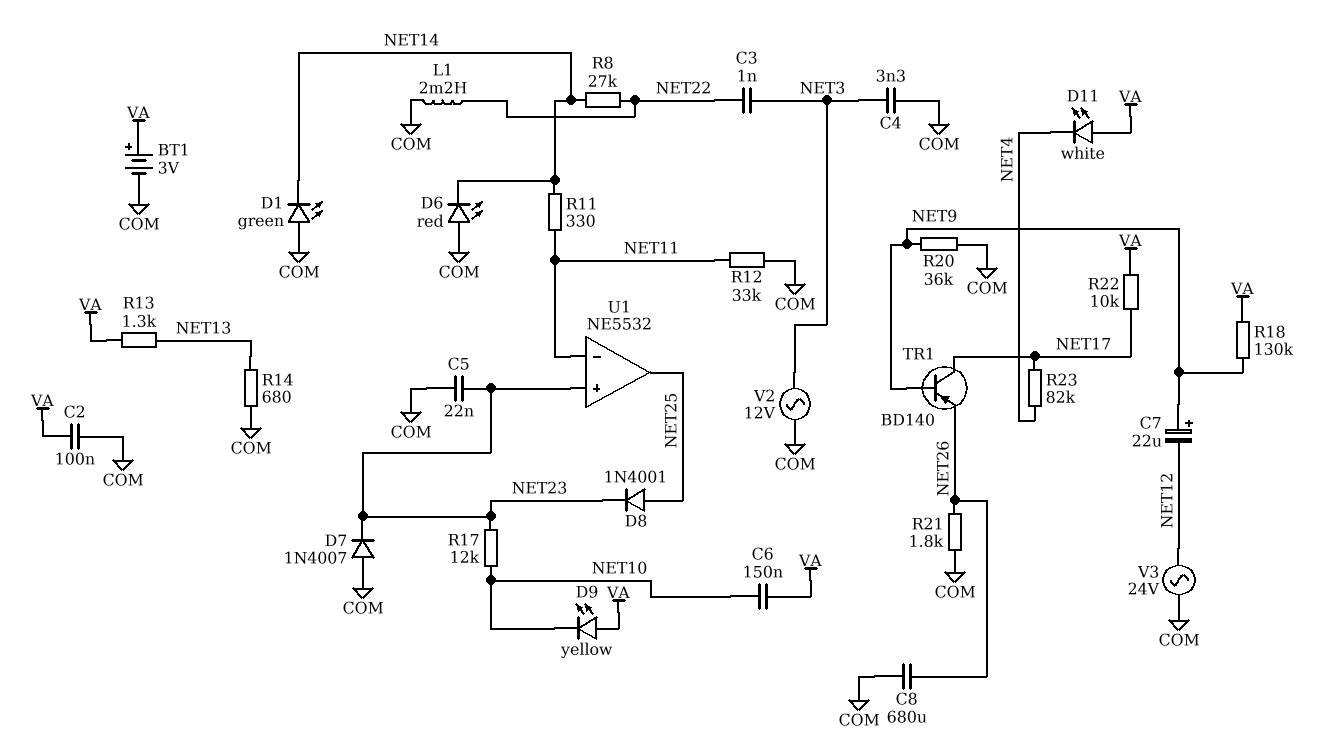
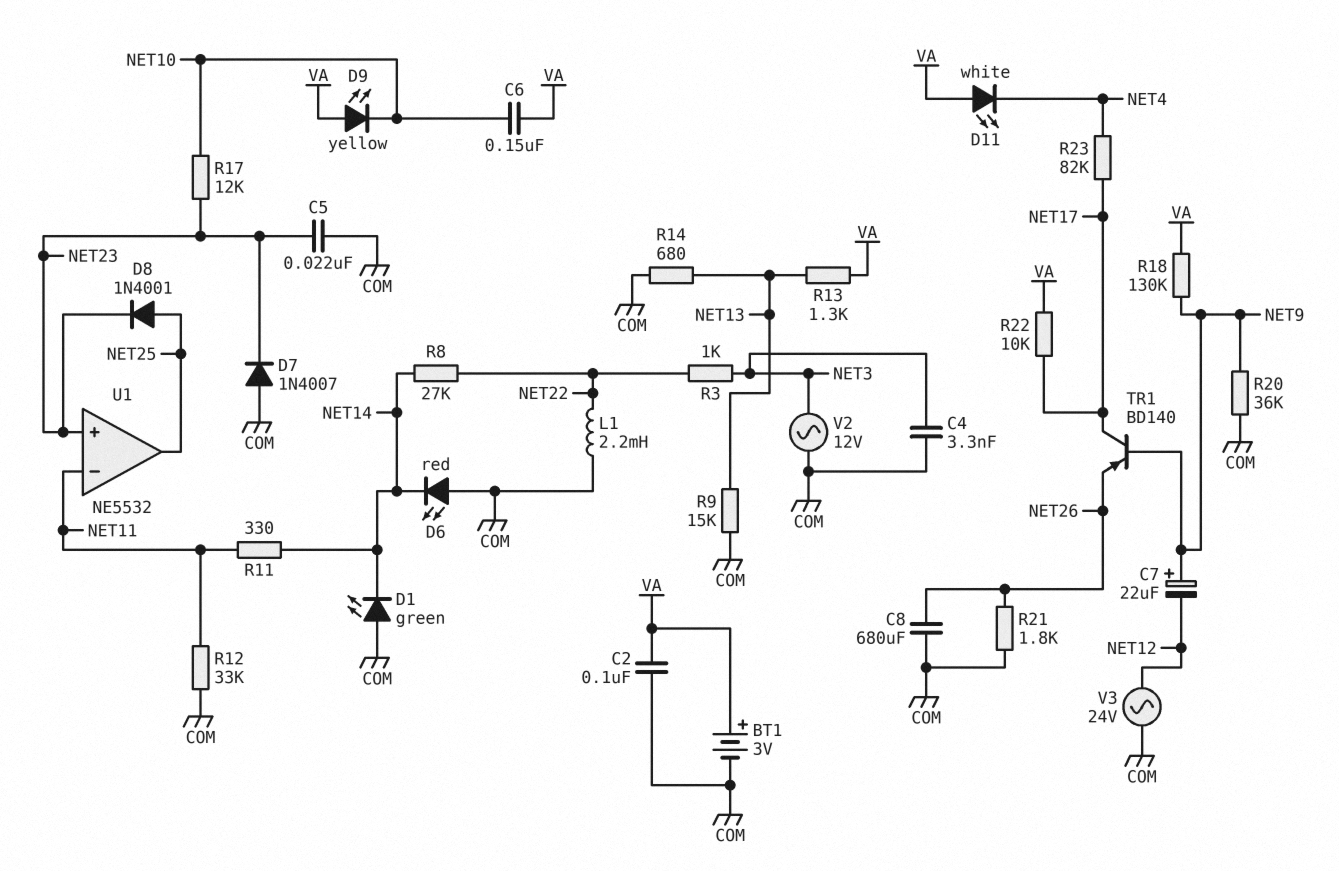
C3: 1nF (NET3, NET22) -> none
R3: none -> 1k (NET3, NET22)
R9: none -> 15k (COM, NET13)

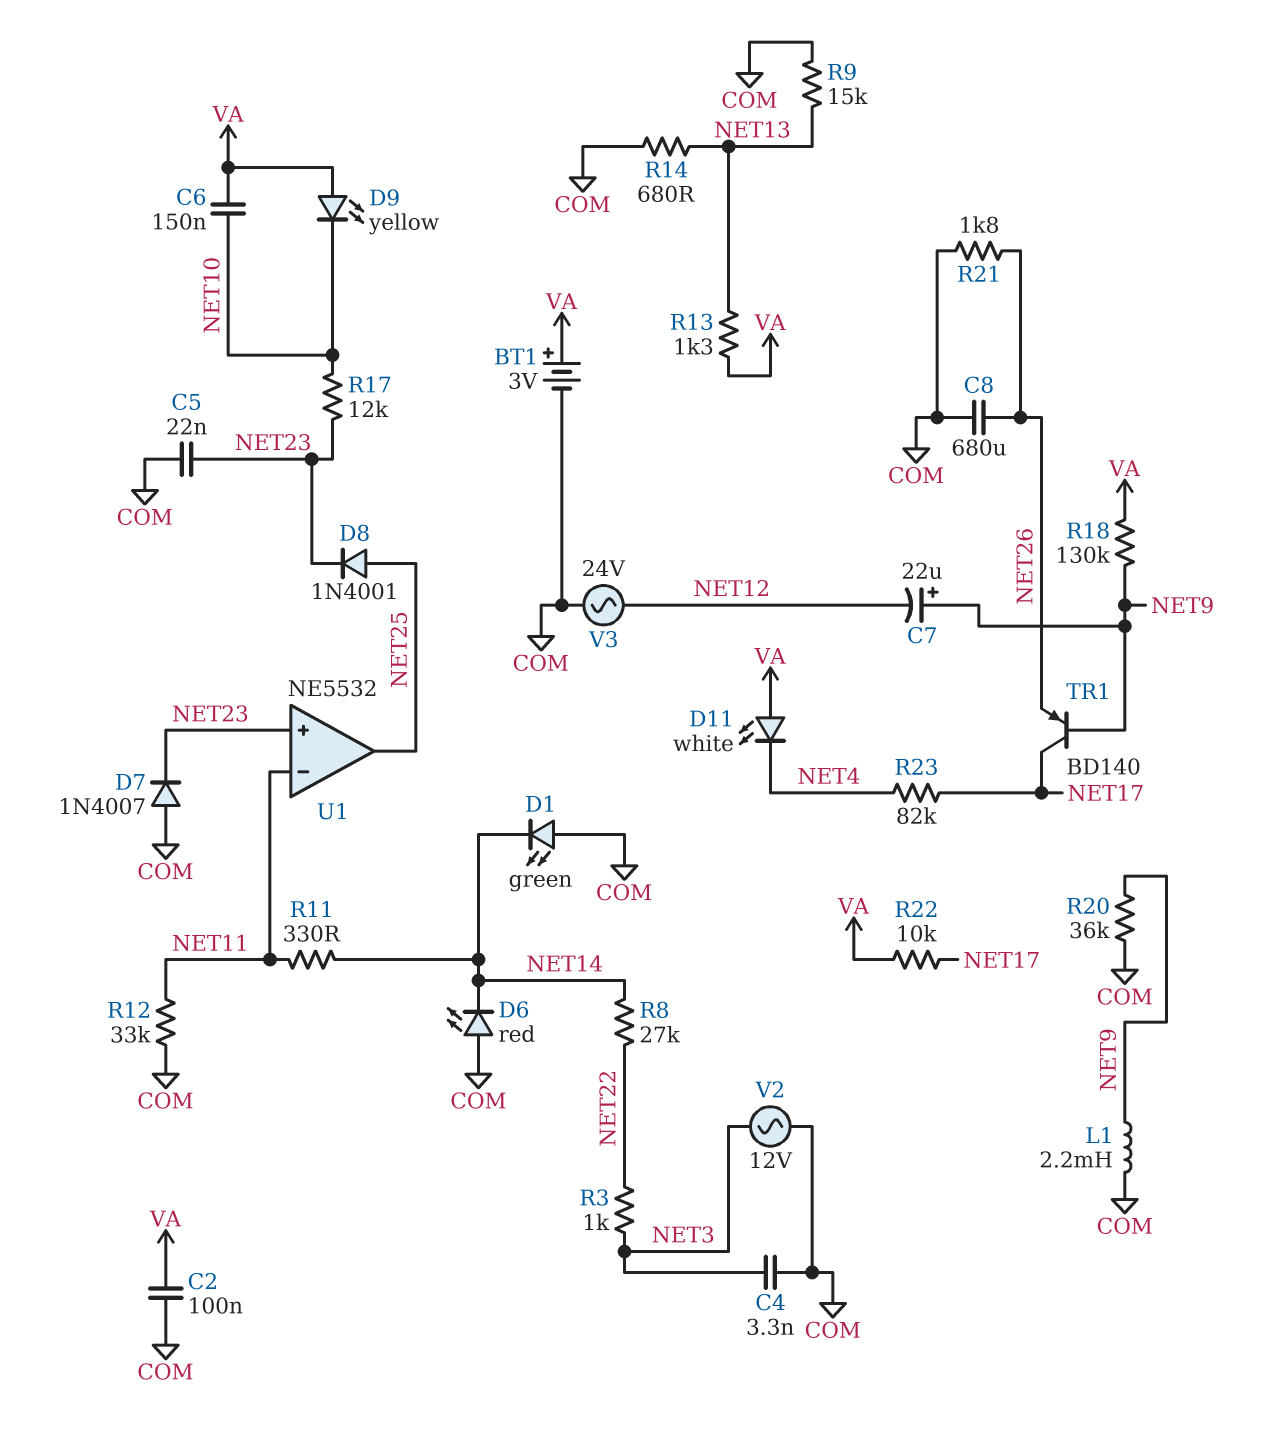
L1: 2.2mH (COM, NET22) -> 2.2mH (COM, NET9)

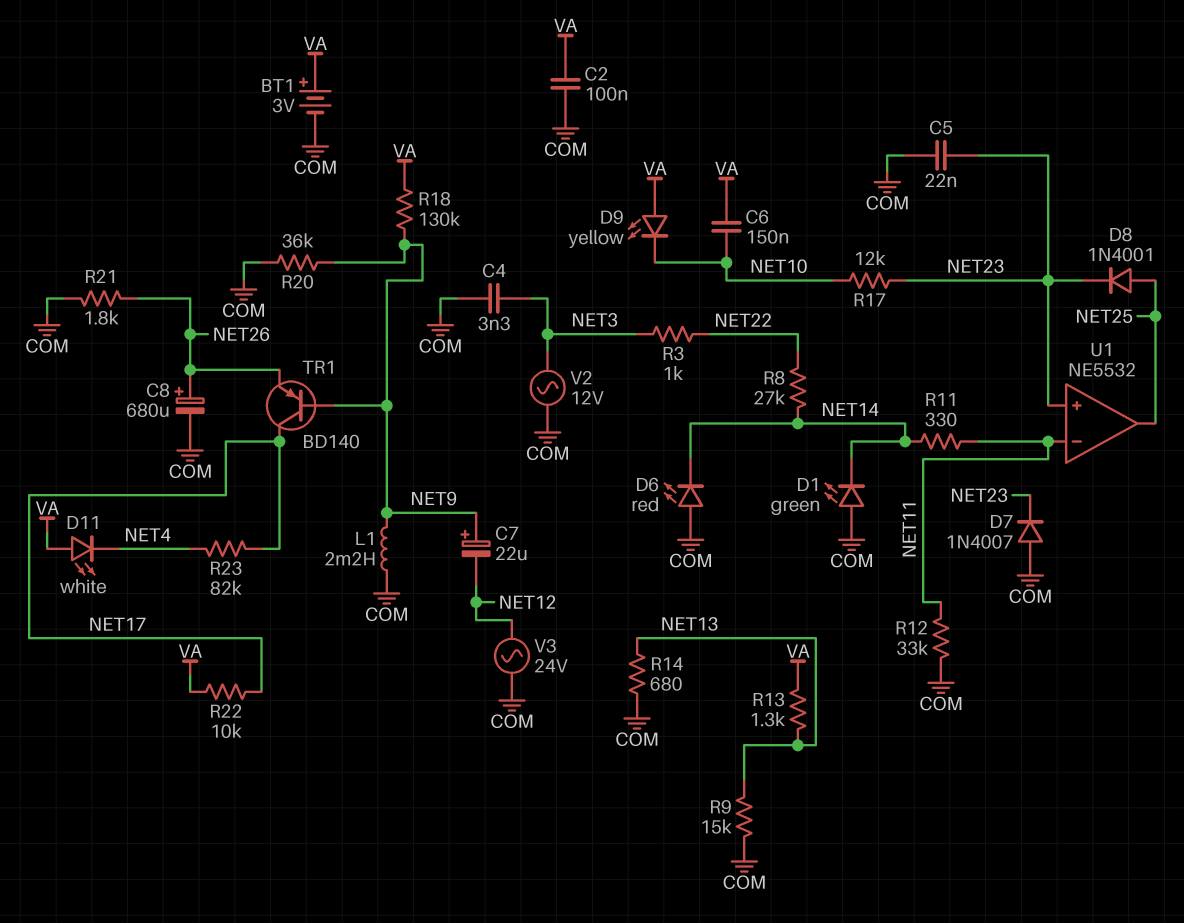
C8: 680uF (COM, NET26) -> 680uF (plus NET26, minus COM)

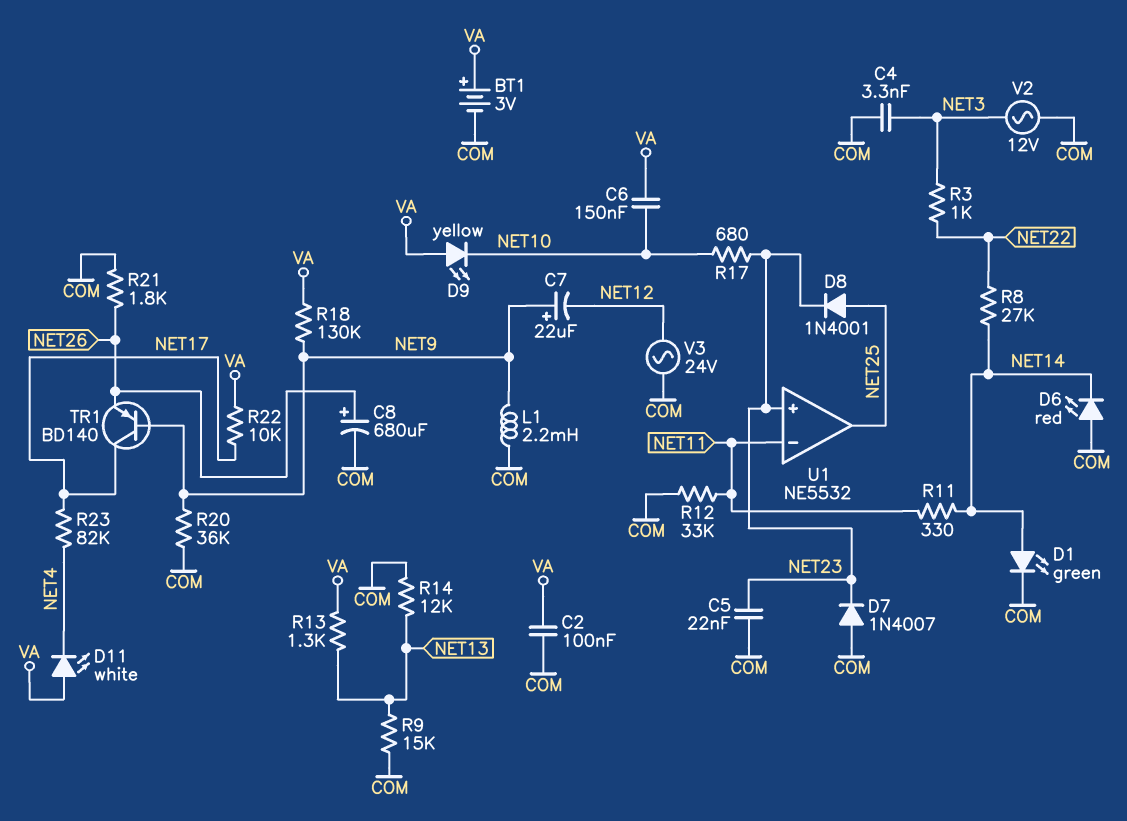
D1: LED green (A COM, K NET14) -> LED green (A NET14, K COM)
R14: 680 (COM, NET13) -> 12k (COM, NET13)
R17: 12k (NET10, NET23) -> 680 (NET10, NET23)

